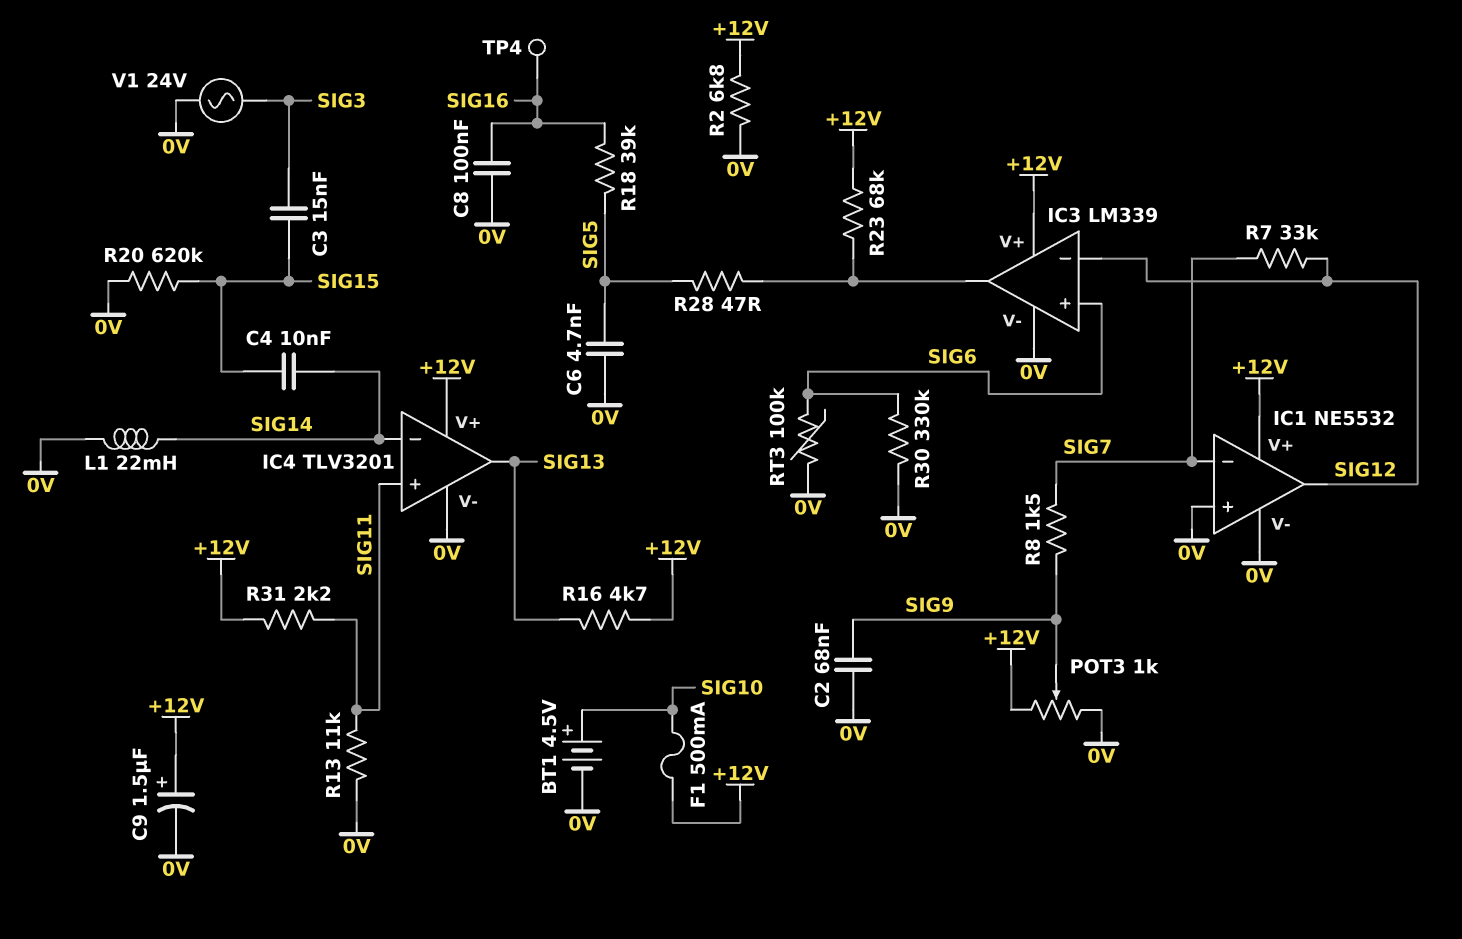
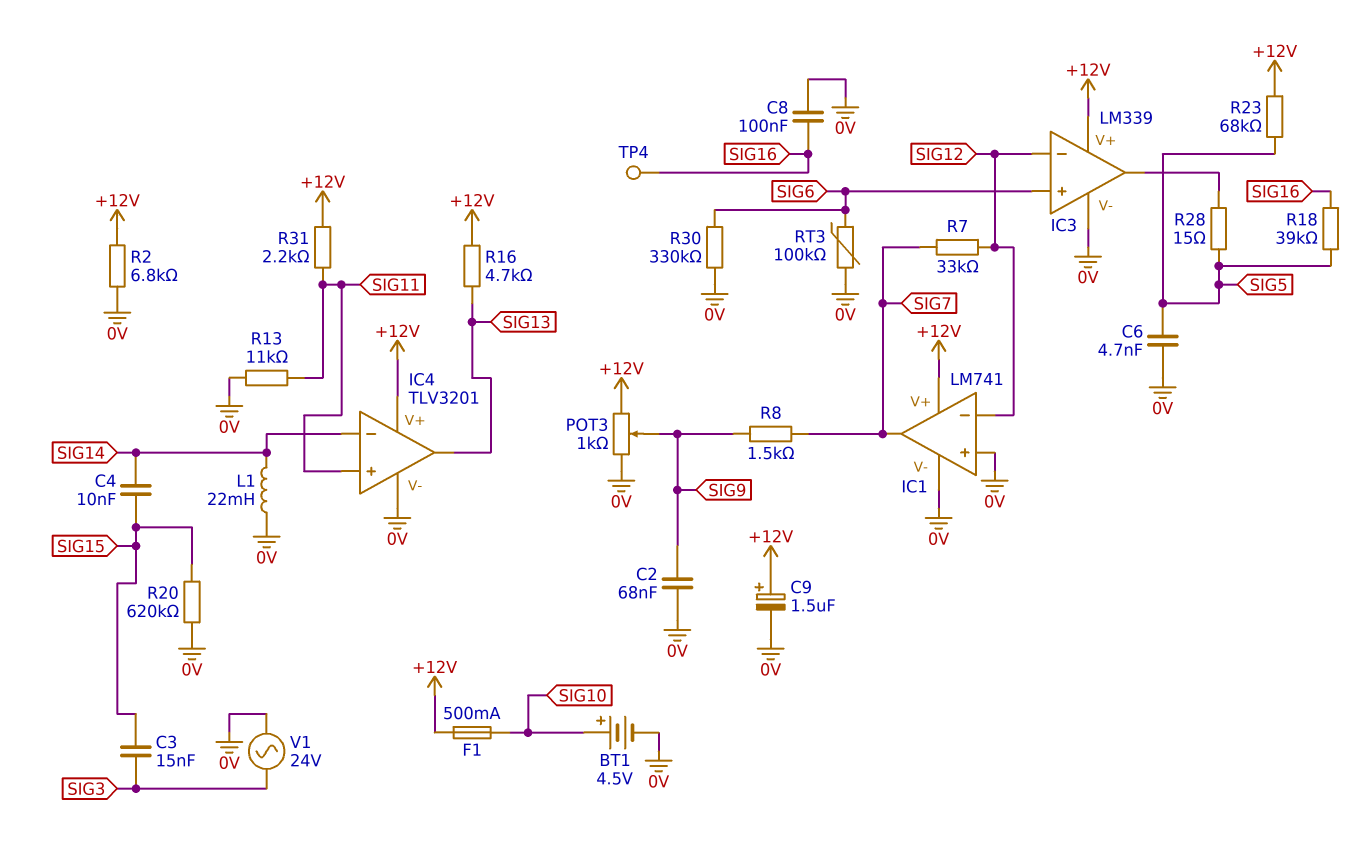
IC1: NE5532 -> LM741
IC1 pin in-: SIG7 -> SIG12
IC1 pin out: SIG12 -> SIG7
R23: 68k (+12V, IC3/out) -> 68k (+12V, SIG5)
R28: 47 (IC3/out, SIG5) -> 15 (IC3/out, SIG5)

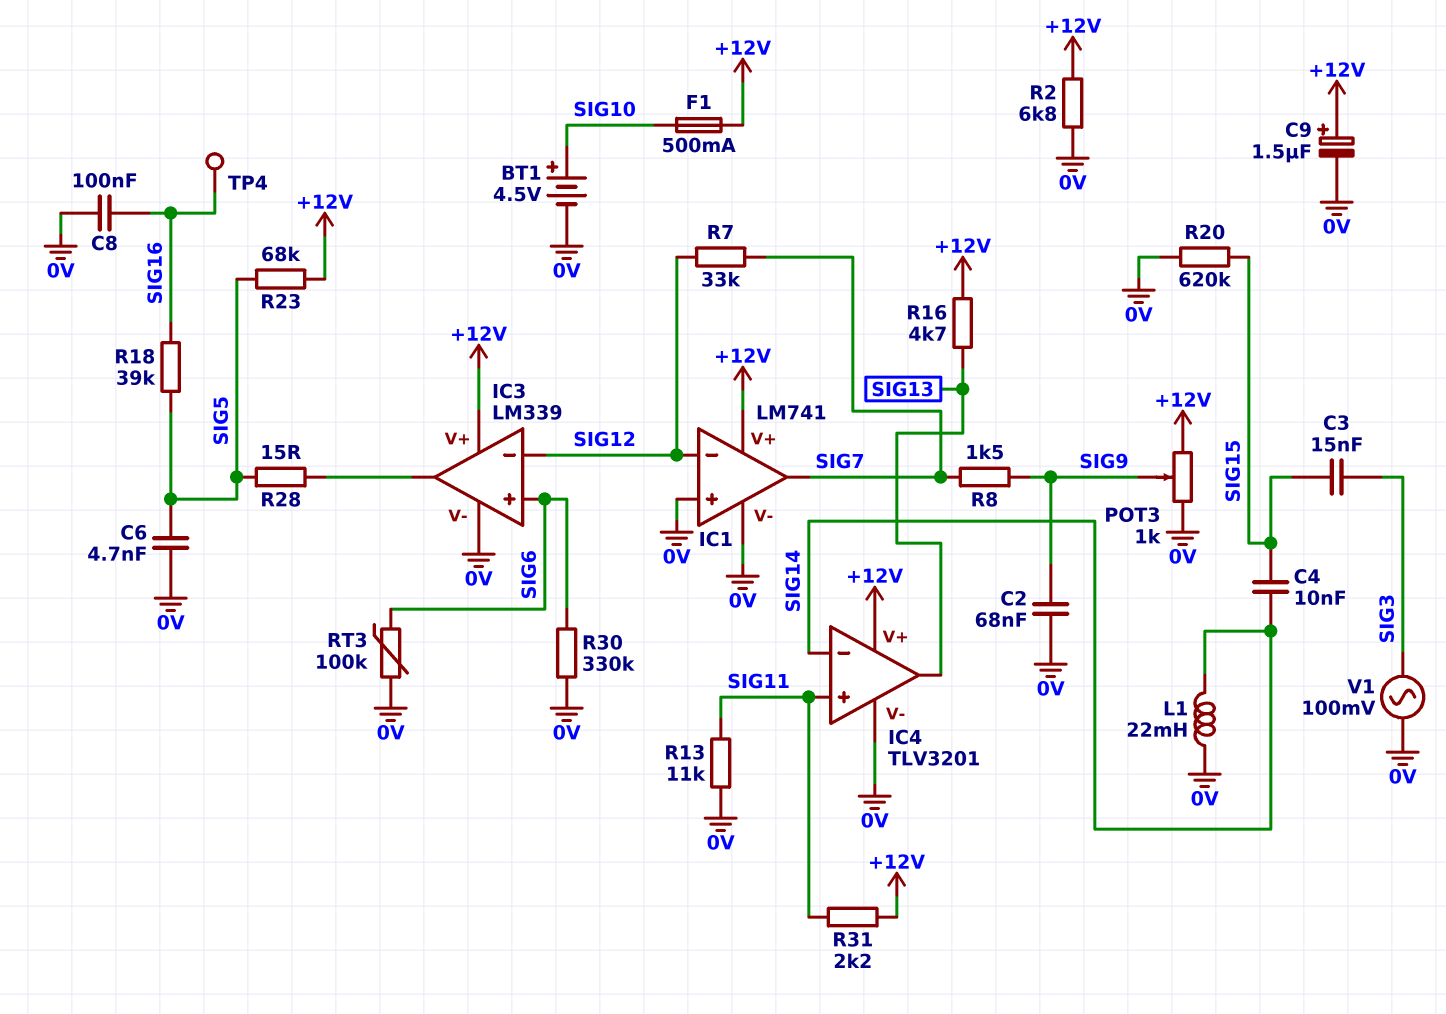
V1: AC 24V (0V, SIG3) -> AC 100mV (0V, SIG3)

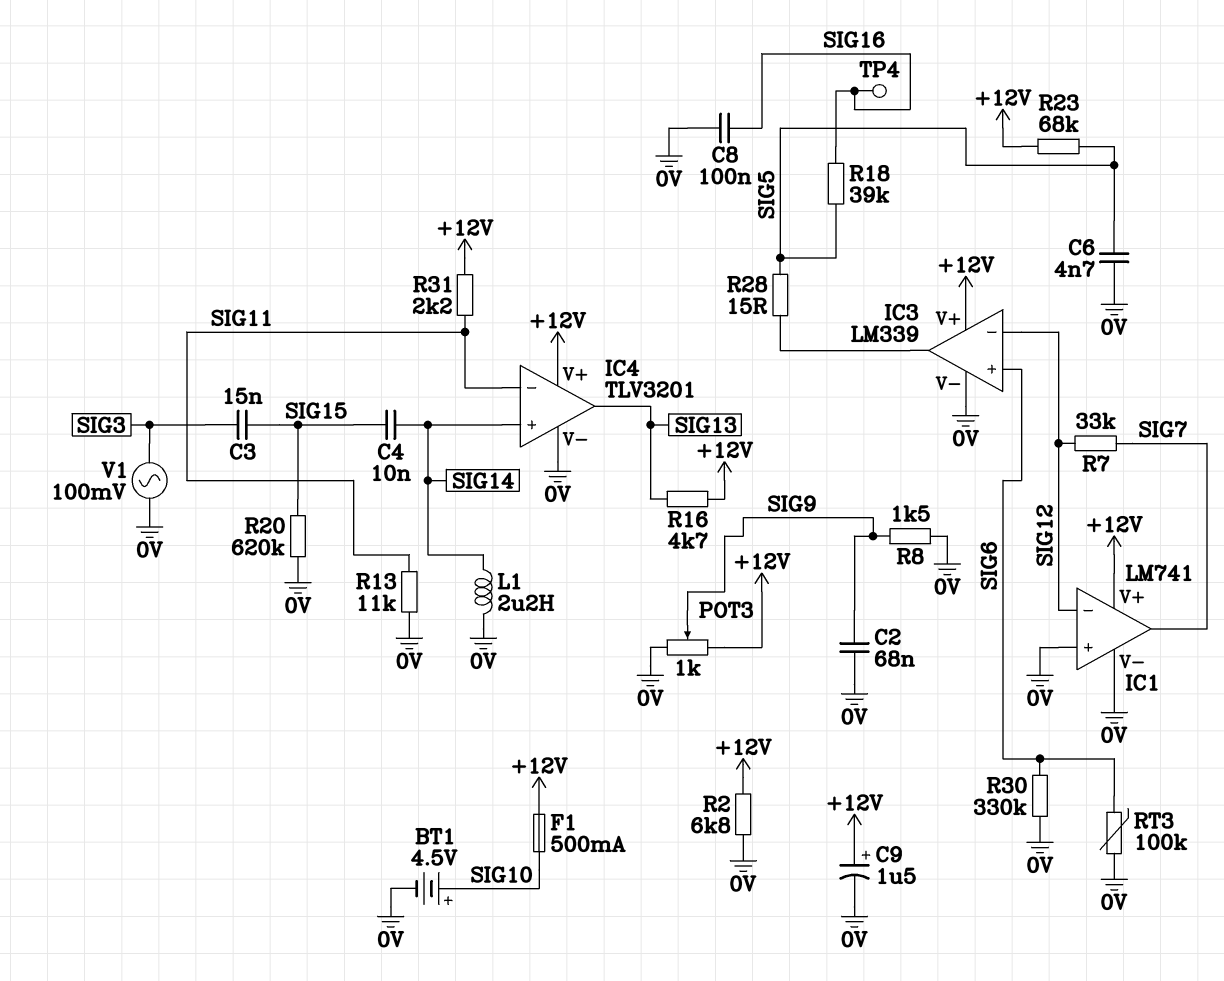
IC4 pin in+: SIG11 -> SIG14
IC4 pin in-: SIG14 -> SIG11
L1: 22mH (0V, SIG14) -> 2.2uH (0V, SIG14)
R8: 1.5k (SIG7, SIG9) -> 1.5k (0V, SIG9)

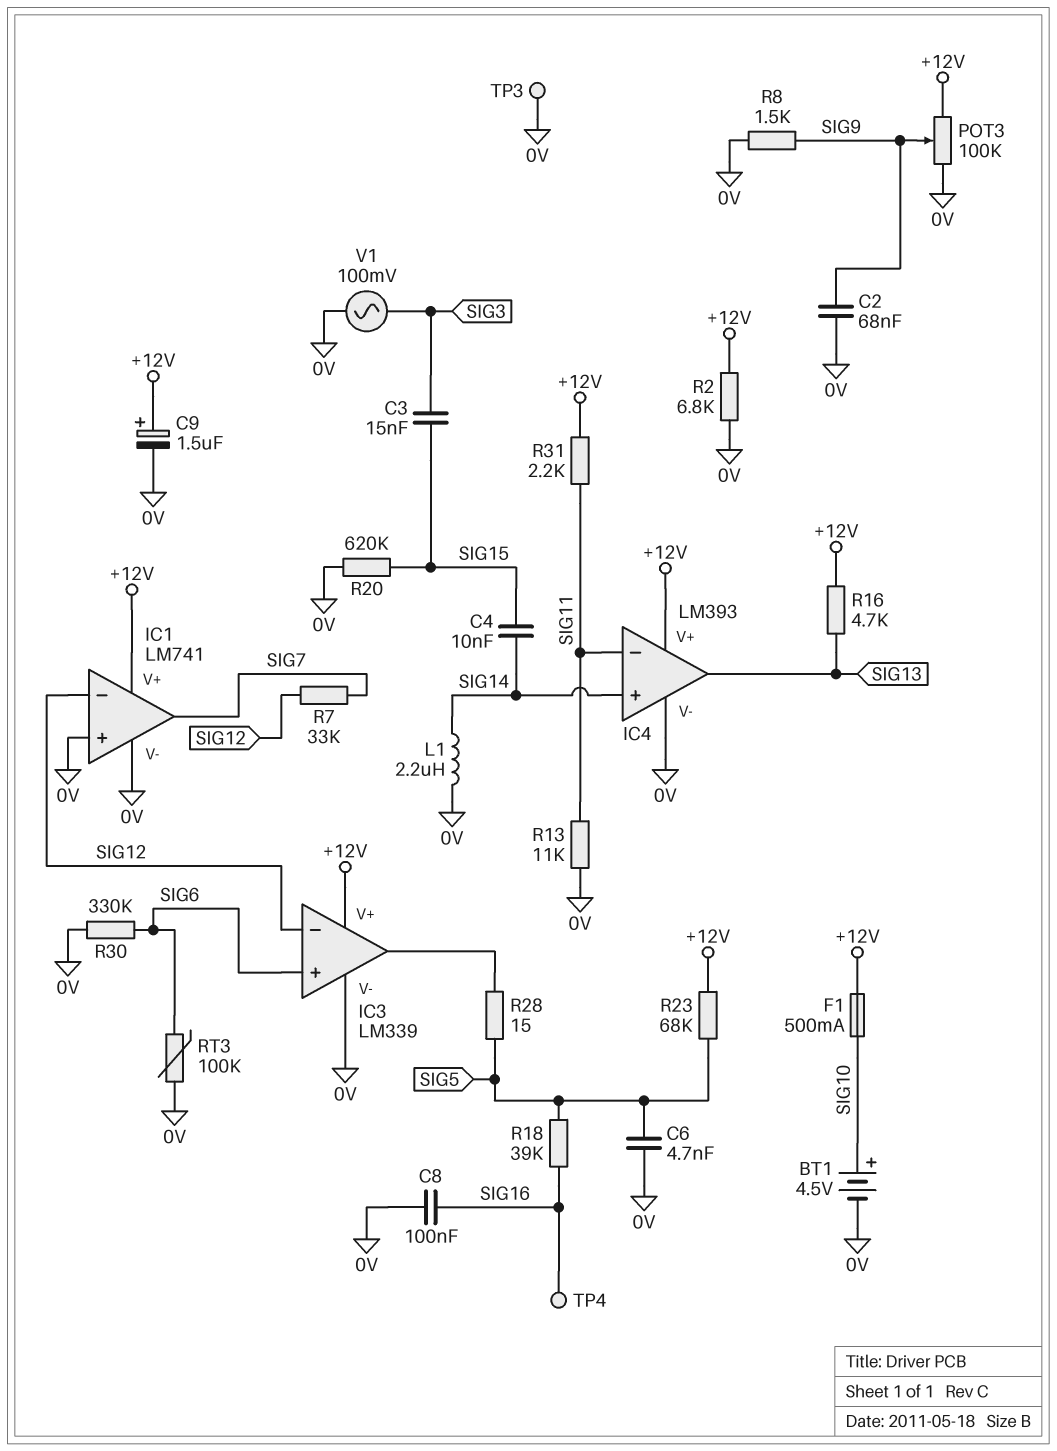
IC4: TLV3201 -> LM393
POT3: 1k (+12V, 0V, wiper SIG9) -> 100k (+12V, 0V, wiper SIG9)
TP3: none -> test point (0V)

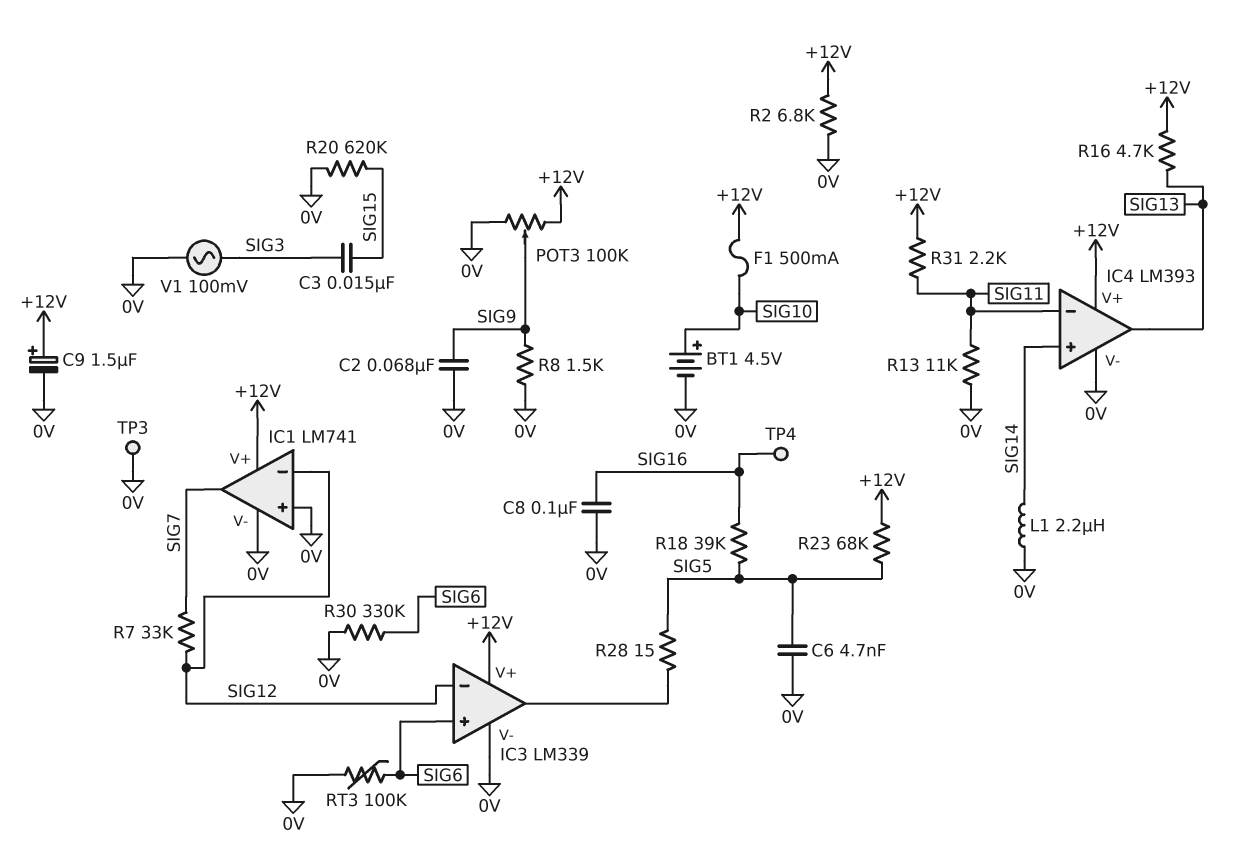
C4: 10nF (SIG14, SIG15) -> none

